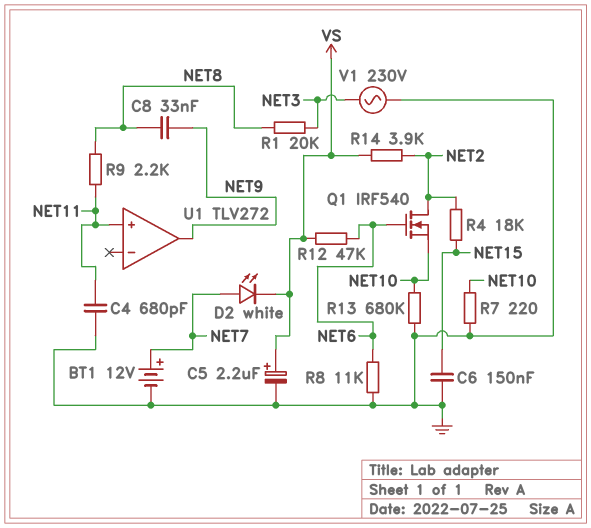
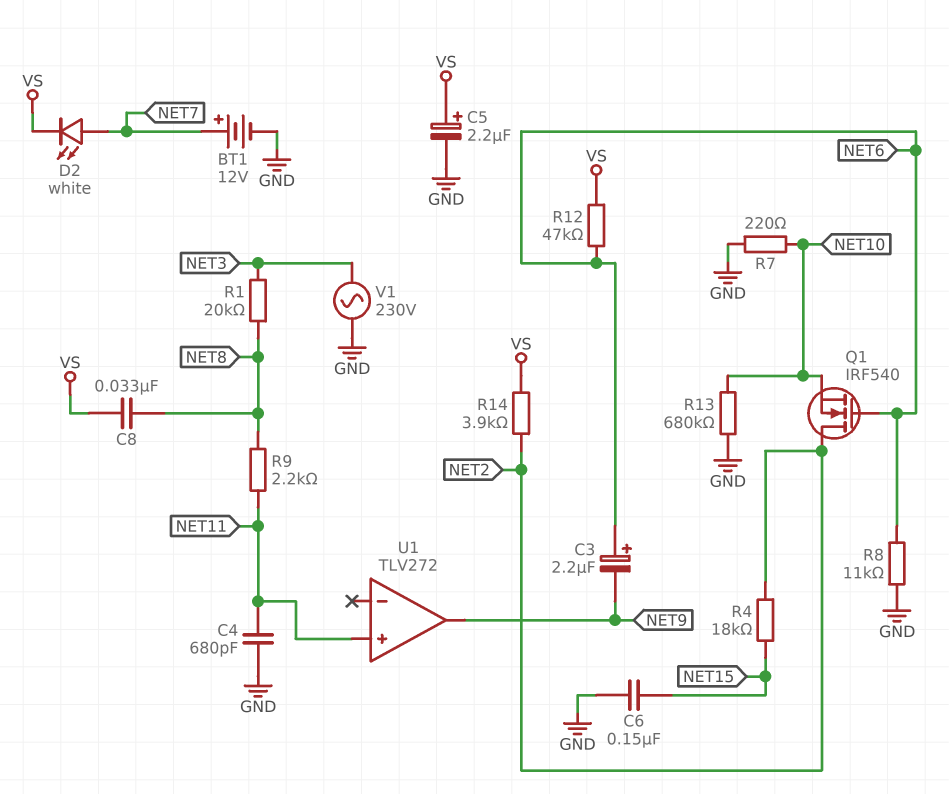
C3: none -> 2.2uF (plus NET6, minus NET9)
C8: 33nF (NET8, NET9) -> 33nF (NET8, VS)

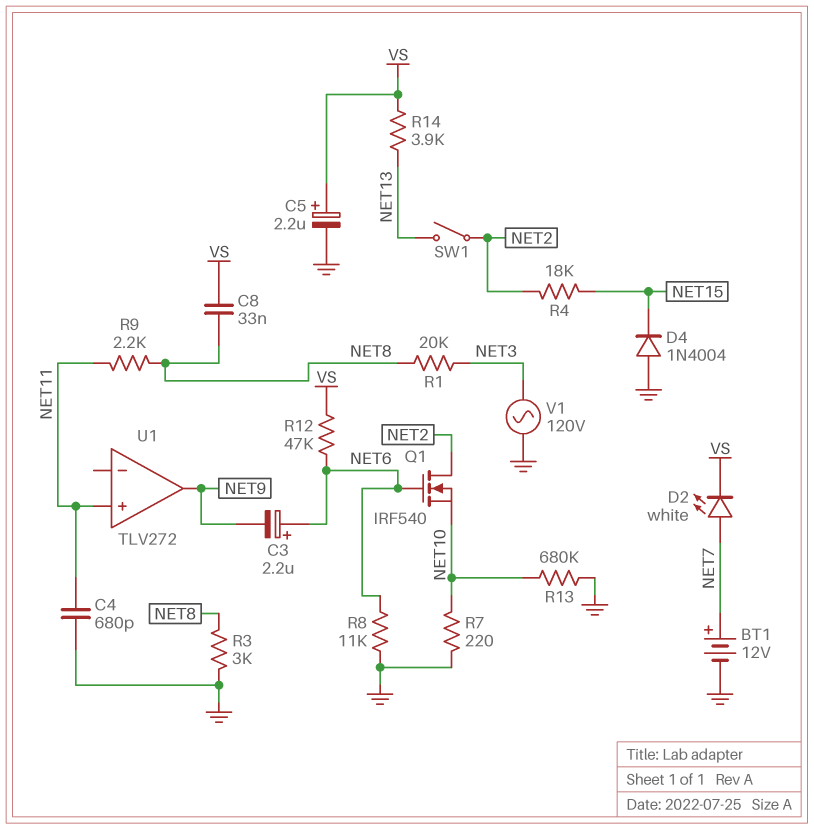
C6: 150nF (GND, NET15) -> none
D4: none -> diode 1N4004 (A GND, K NET15)
R3: none -> 3k (GND, NET8)
R14: 3.9k (NET2, VS) -> 3.9k (NET13, VS)
SW1: none -> switch (NET2, NET13)
V1: AC 230V (GND, NET3) -> AC 120V (GND, NET3)

